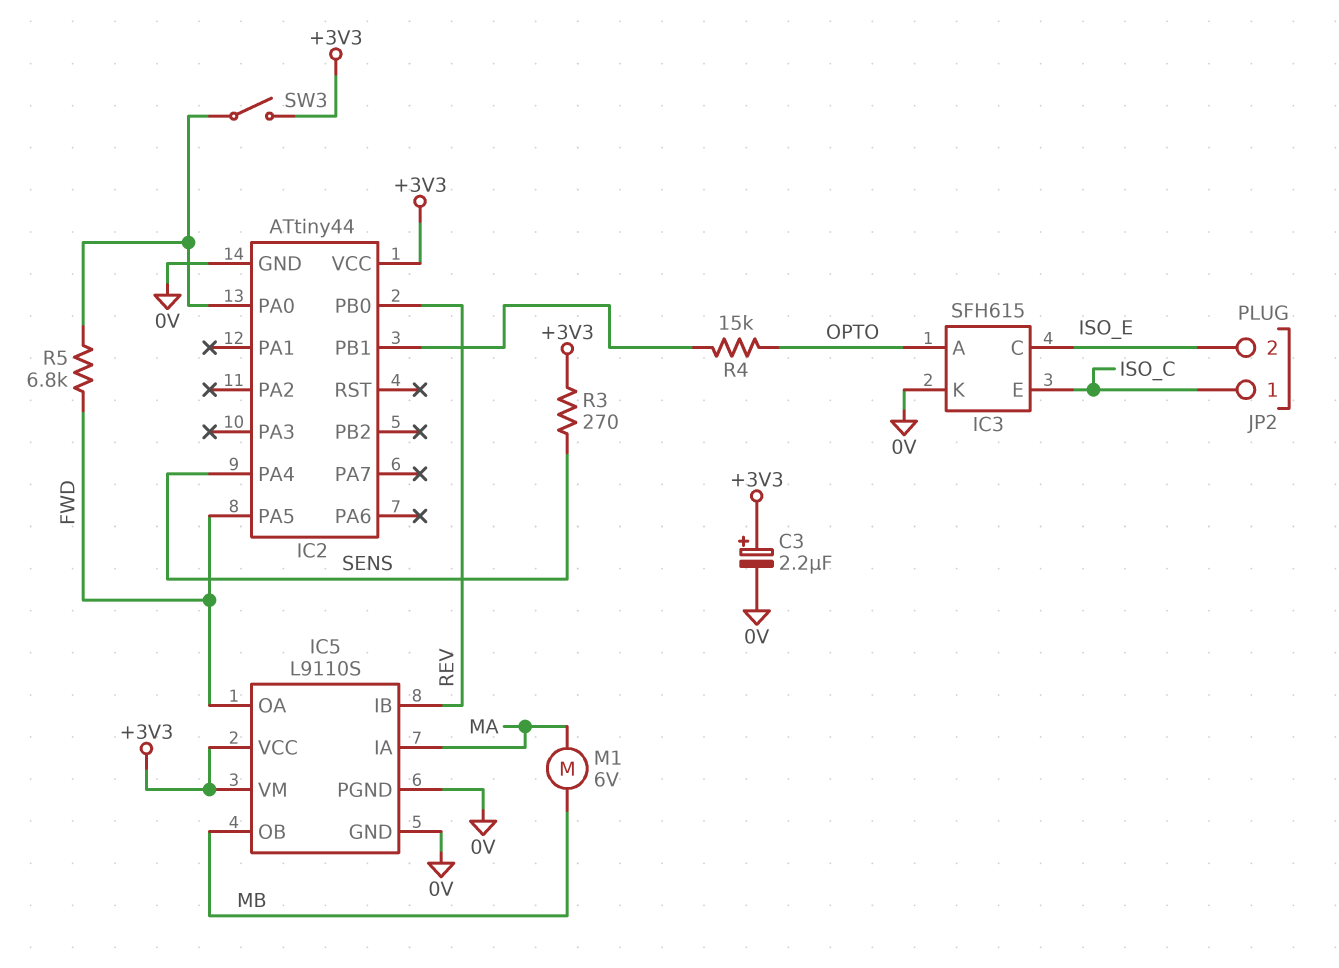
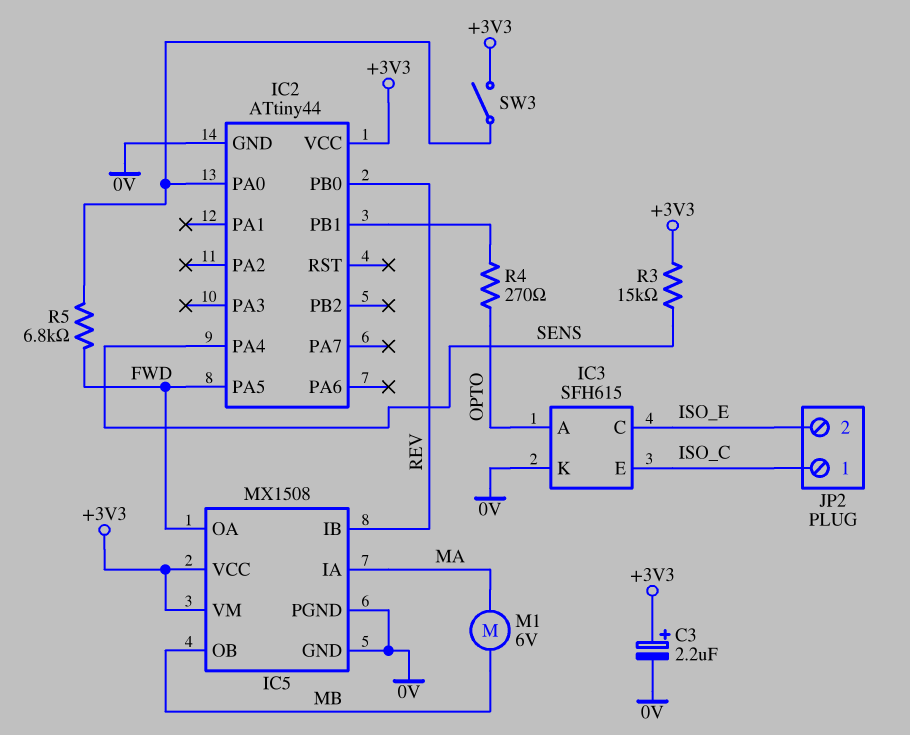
IC5: L9110S -> MX1508
R3: 270 (+3V3, SENS) -> 15k (+3V3, SENS)
R4: 15k (IC2/PB1, OPTO) -> 270 (IC2/PB1, OPTO)

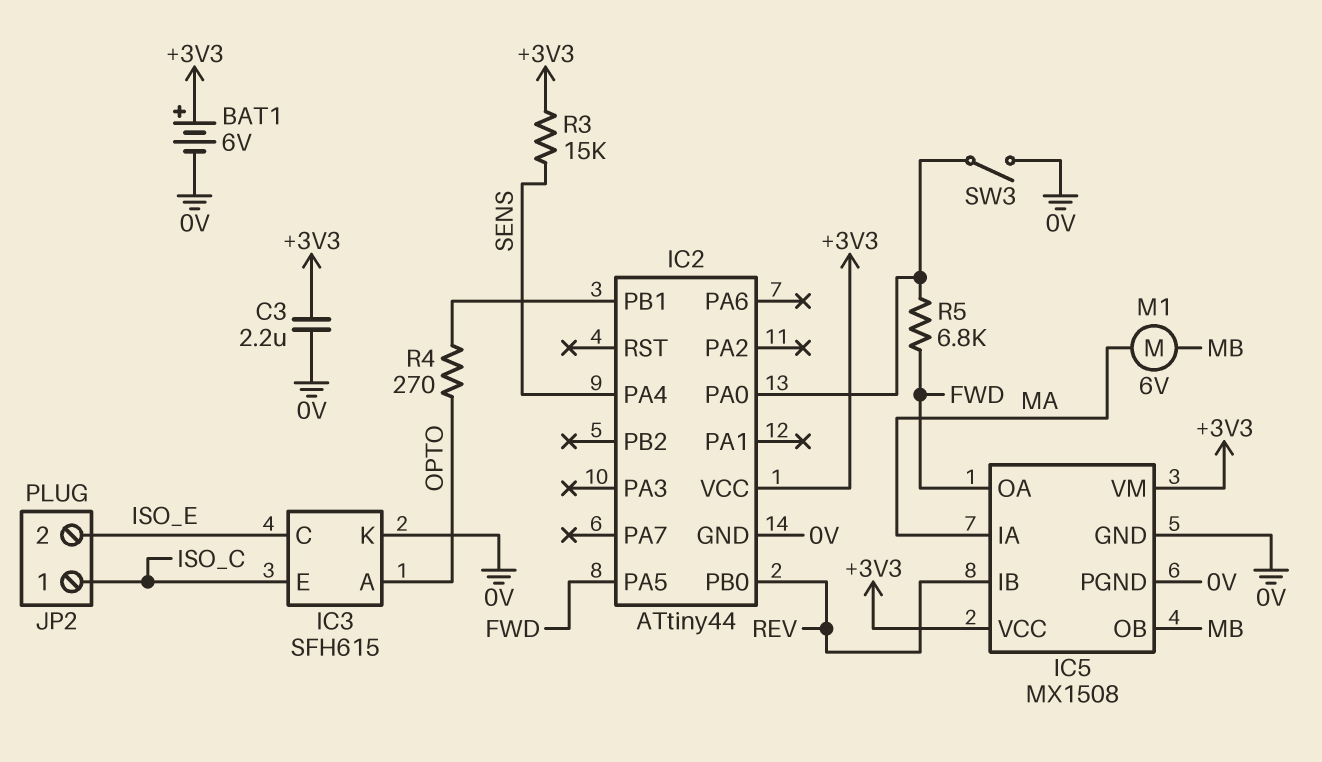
BAT1: none -> 6V (plus +3V3, minus 0V)
C3: 2.2uF (plus +3V3, minus 0V) -> 2.2uF (+3V3, 0V)
SW3: switch (+3V3, IC2/PA0) -> switch (0V, IC2/PA0)

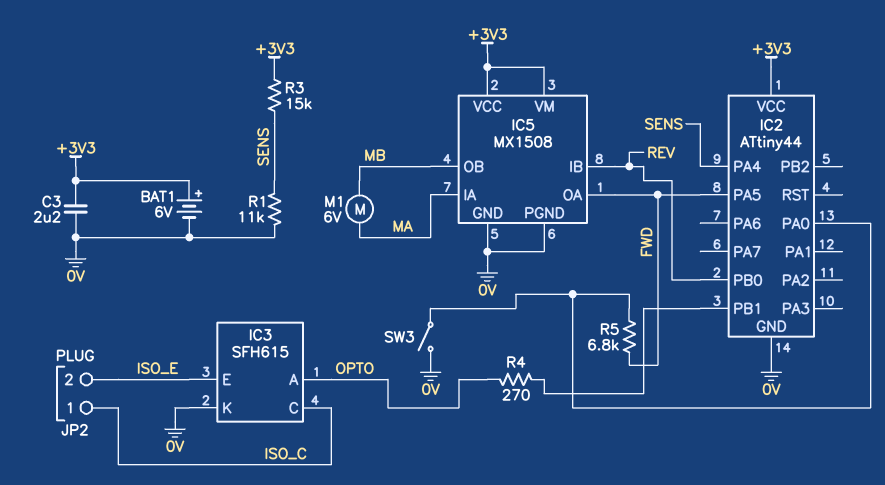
IC3 pin C: ISO_E -> ISO_C
IC3 pin E: ISO_C -> ISO_E
R1: none -> 11k (0V, SENS)

